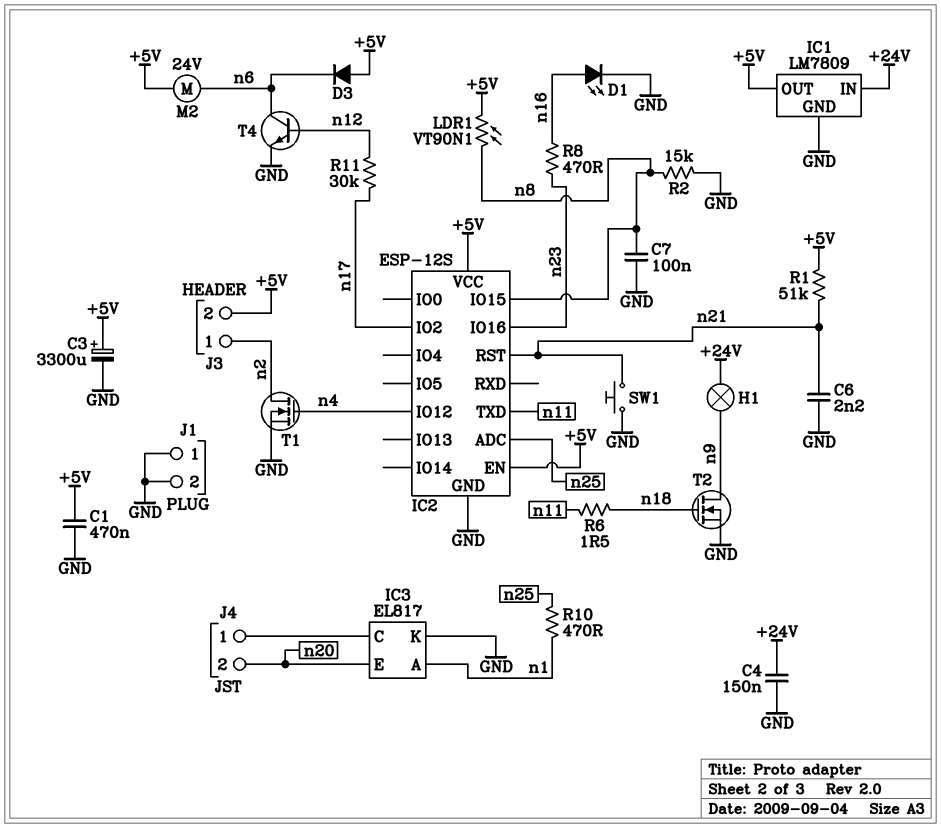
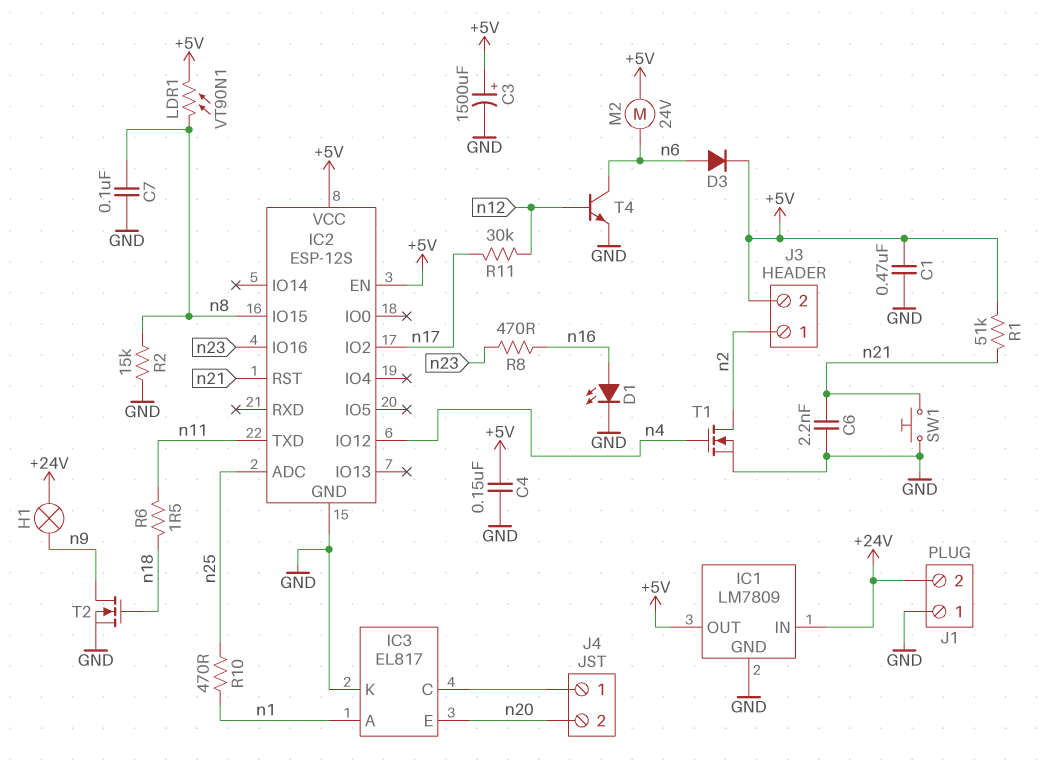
C3: 3300uF (plus +5V, minus GND) -> 1500uF (plus +5V, minus GND)
C4: 150nF (+24V, GND) -> 150nF (+5V, GND)
D3: diode (A +5V, K n6) -> diode (A n6, K +5V)
J1 pin 2: GND -> +24V

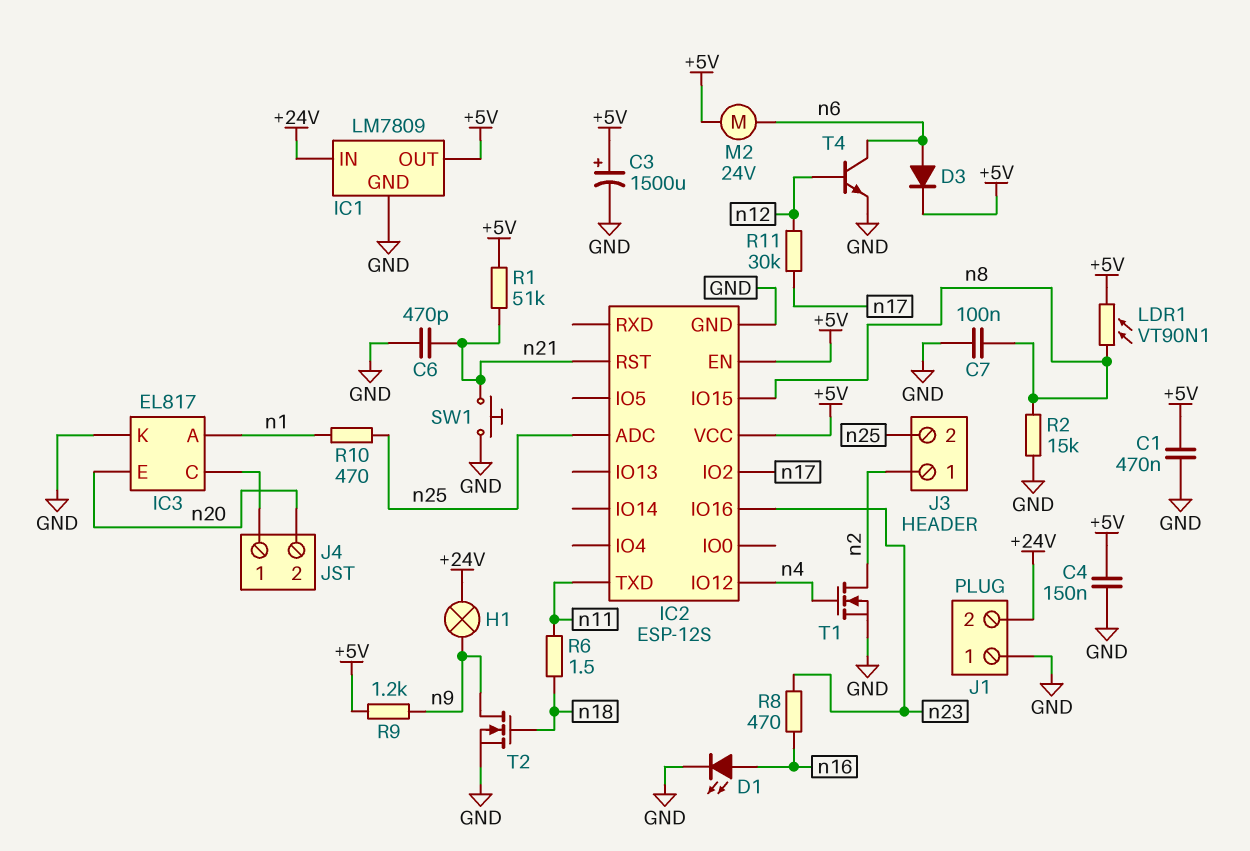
C6: 2.2nF (GND, n21) -> 470pF (GND, n21)
J3 pin 2: +5V -> n25
R9: none -> 1.2k (+5V, n9)

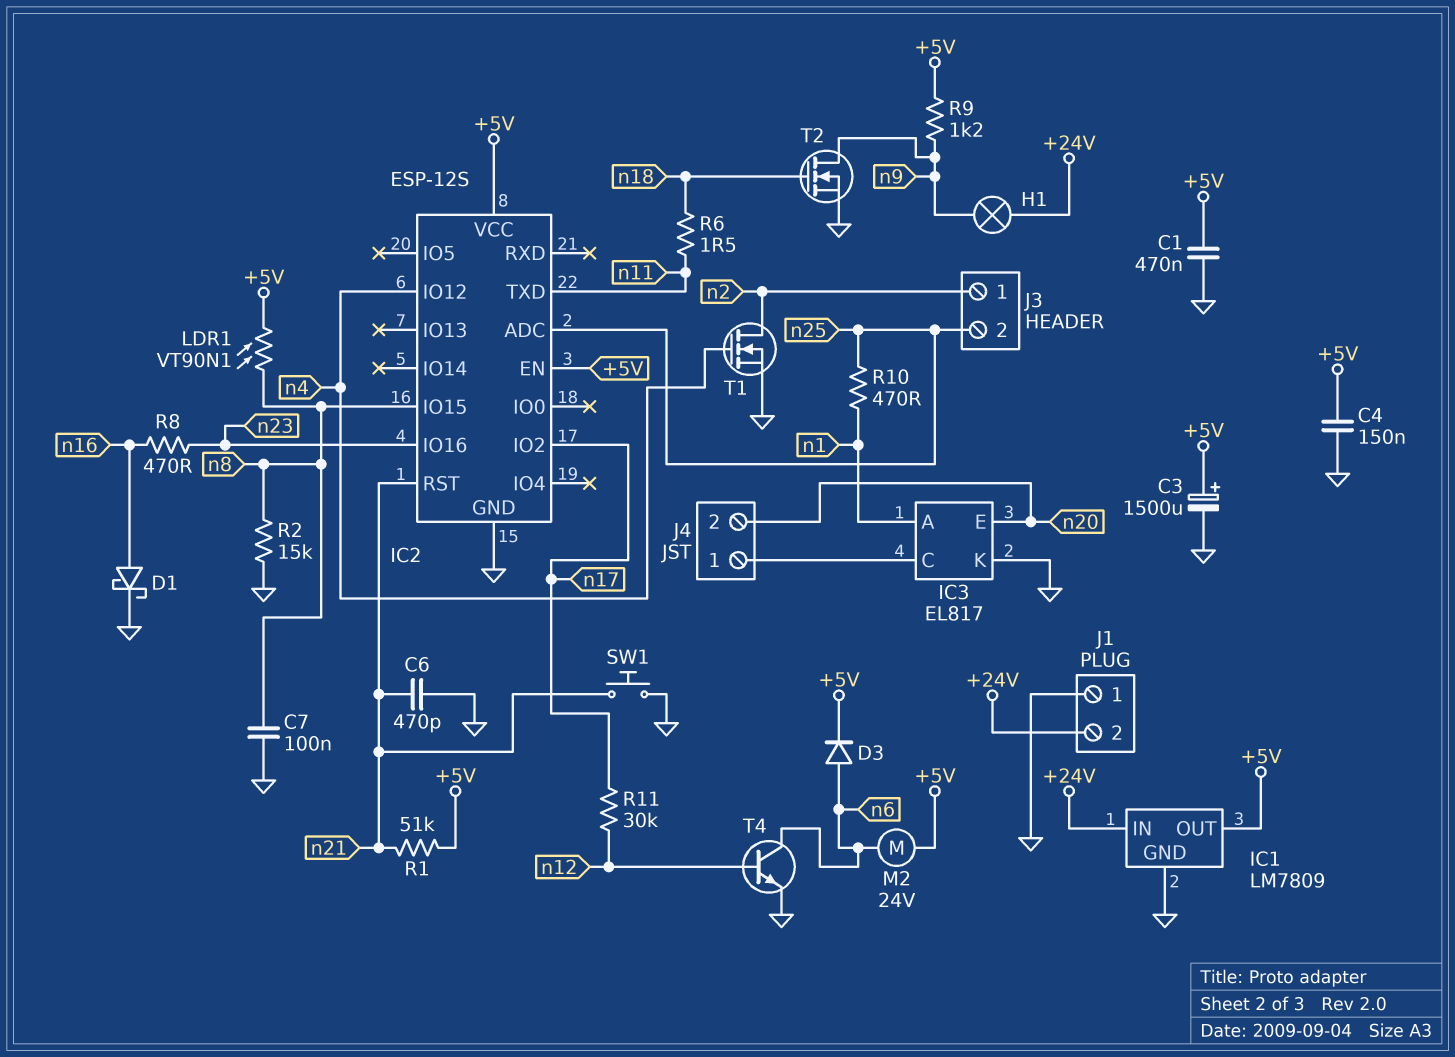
D1: LED (A n16, K GND) -> schottky (A n16, K GND)

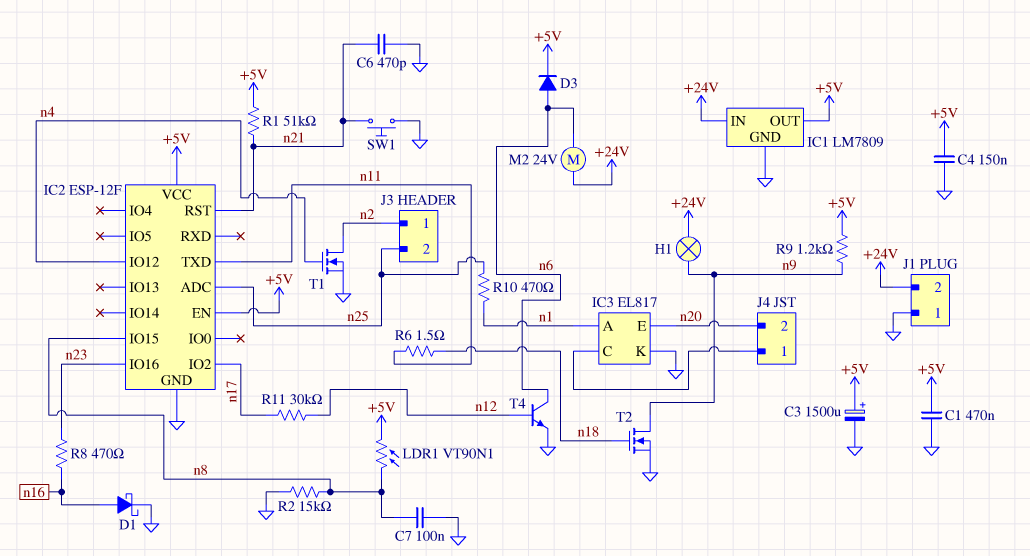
IC2: ESP-12S -> ESP-12F
M2: motor 24V (+5V, n6) -> motor 24V (+24V, n6)

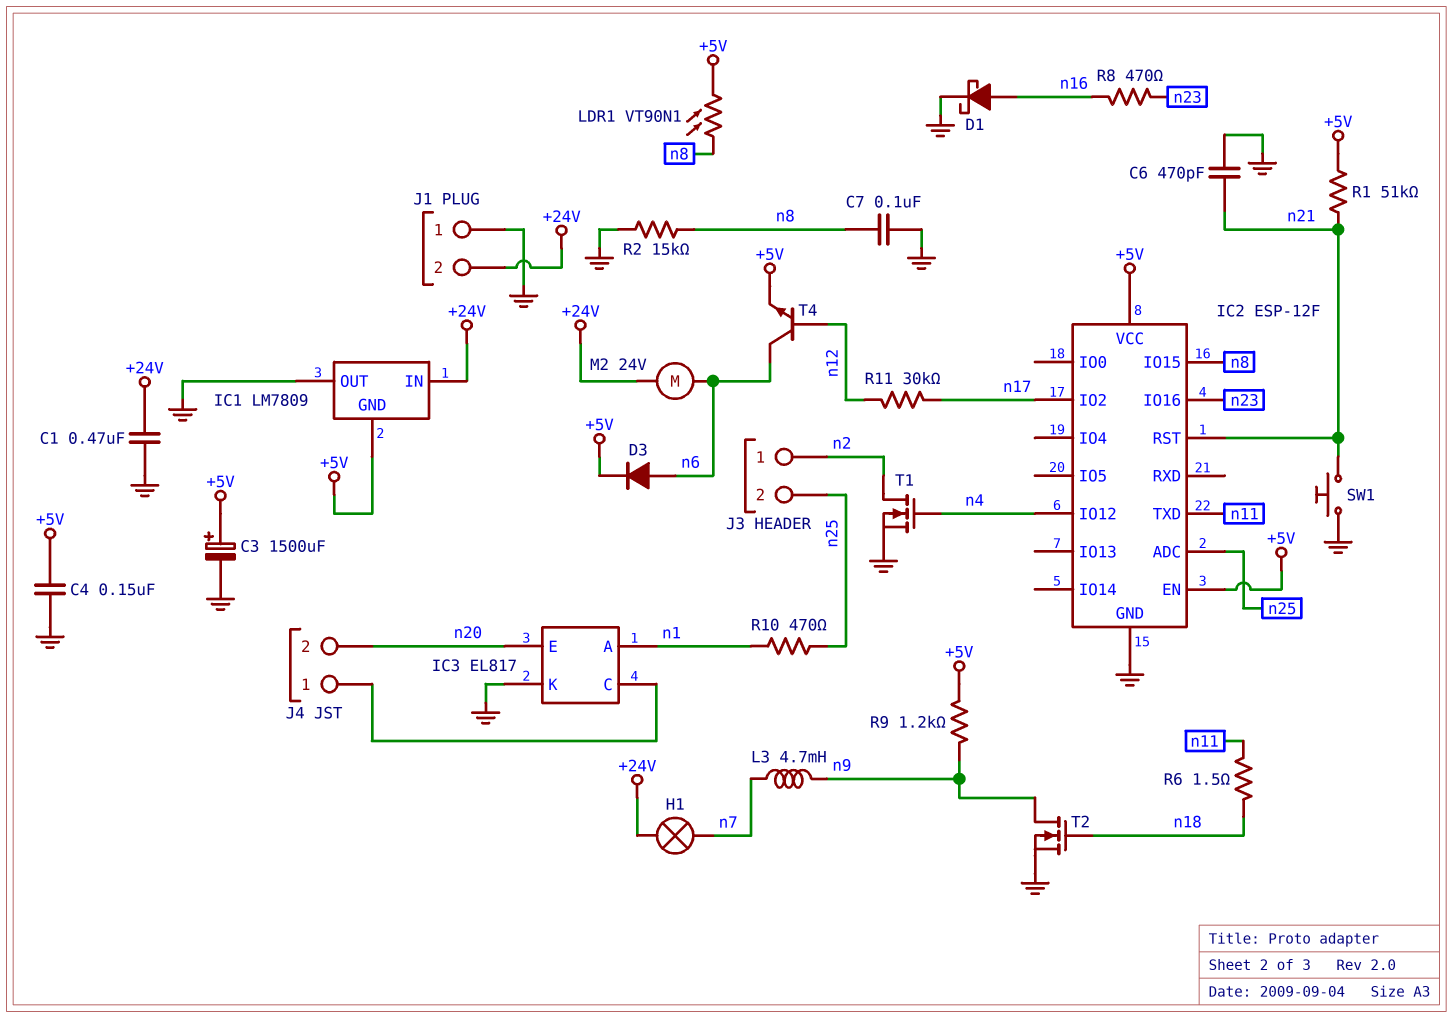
C1: 470nF (+5V, GND) -> 470nF (+24V, GND)
H1: lamp (+24V, n9) -> lamp (+24V, n7)
IC1 pin GND: GND -> +5V
IC1 pin OUT: +5V -> GND
L3: none -> 4.7mH (n7, n9)
T4: NPN (B n12, C n6, E GND) -> NPN (B n12, C n6, E +5V)

